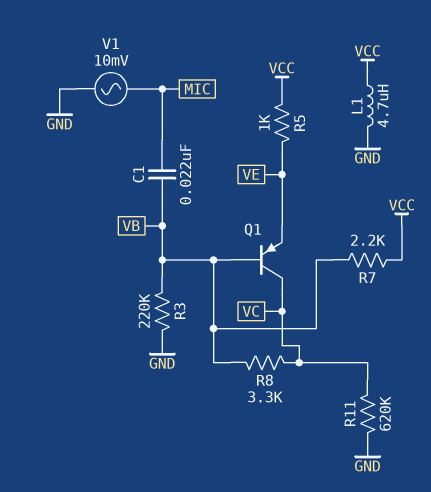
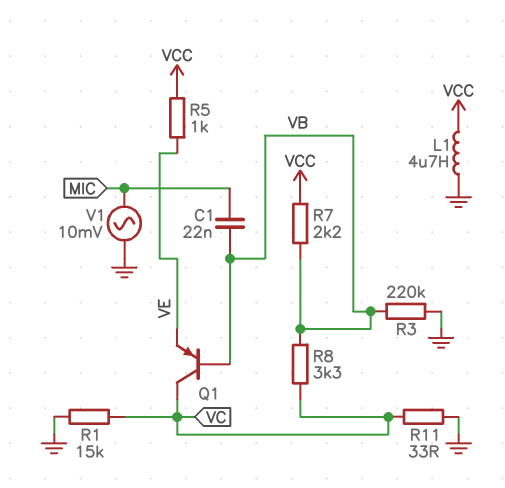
R1: none -> 15k (GND, VC)
R11: 620k (GND, VC) -> 33 (GND, VC)

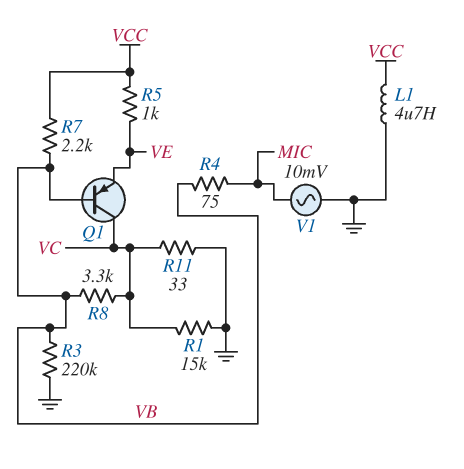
C1: 22nF (MIC, VB) -> none
R4: none -> 75 (MIC, VB)

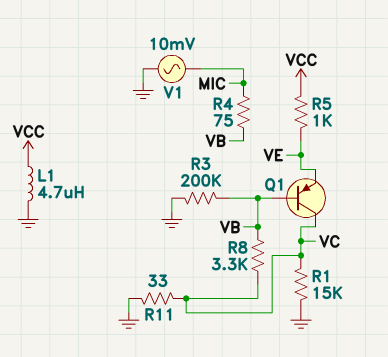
R3: 220k (GND, VB) -> 200k (GND, VB)
R7: 2.2k (VB, VCC) -> none

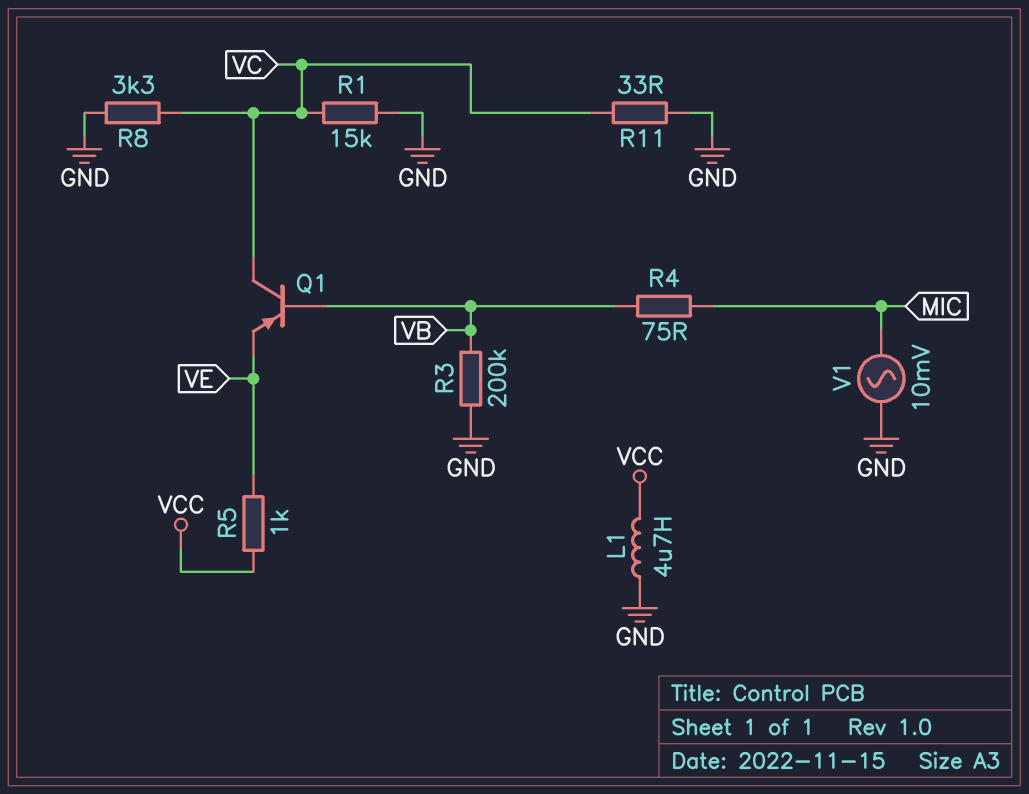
R8: 3.3k (VB, VC) -> 3.3k (GND, VC)

